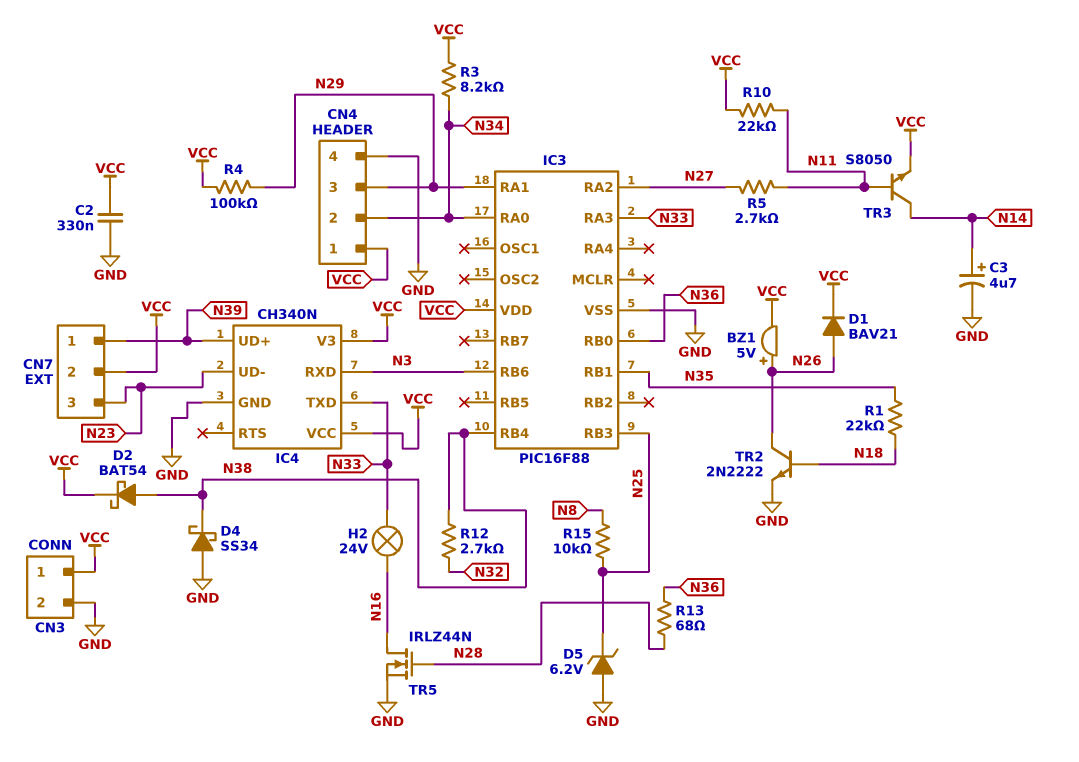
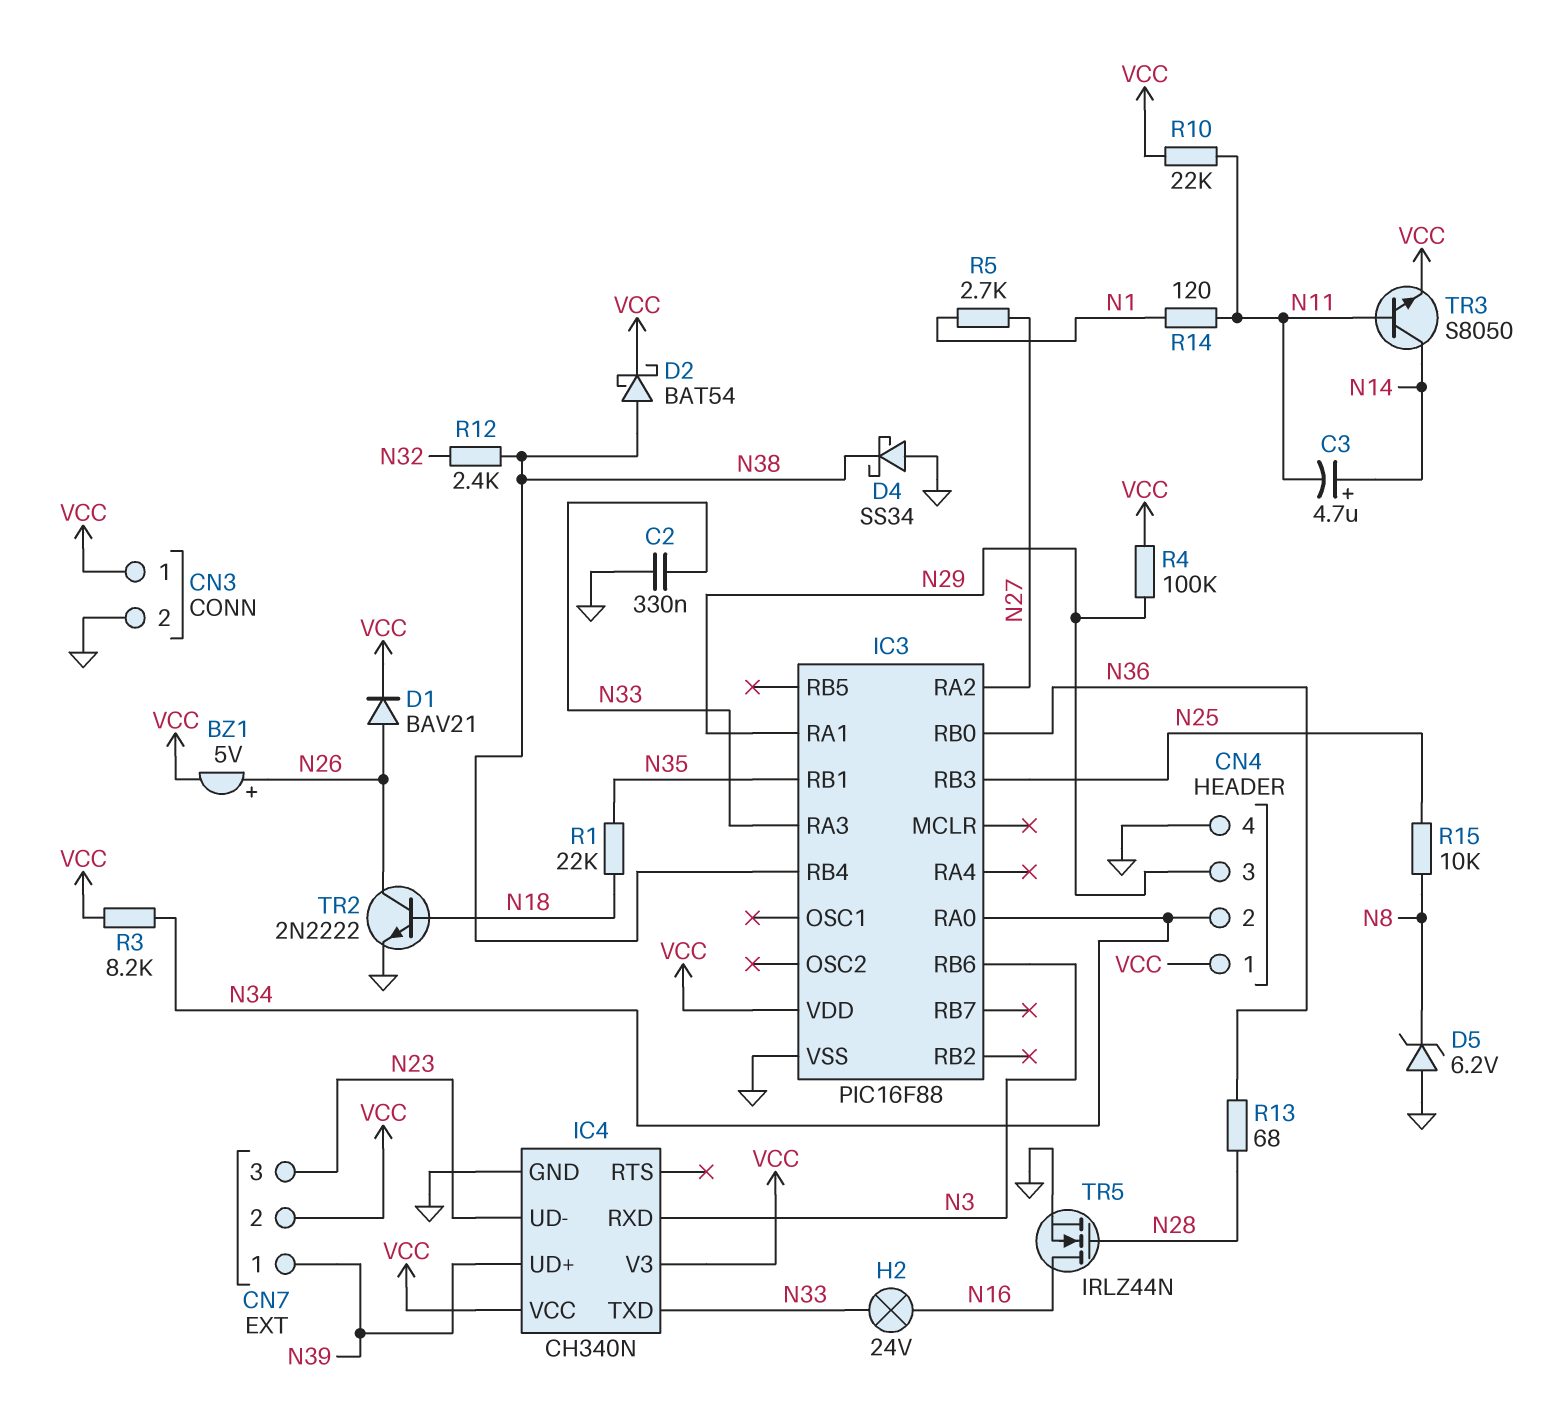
C2: 330nF (GND, VCC) -> 330nF (GND, N33)
C3: 4.7uF (plus N14, minus GND) -> 4.7uF (plus N14, minus N11)
D5: zener 6.2V (A GND, K N25) -> zener 6.2V (A GND, K N8)
R5: 2.7k (N11, N27) -> 2.7k (N1, N27)
R12: 2.7k (N32, N38) -> 2.4k (N32, N38)
R14: none -> 120 (N1, N11)

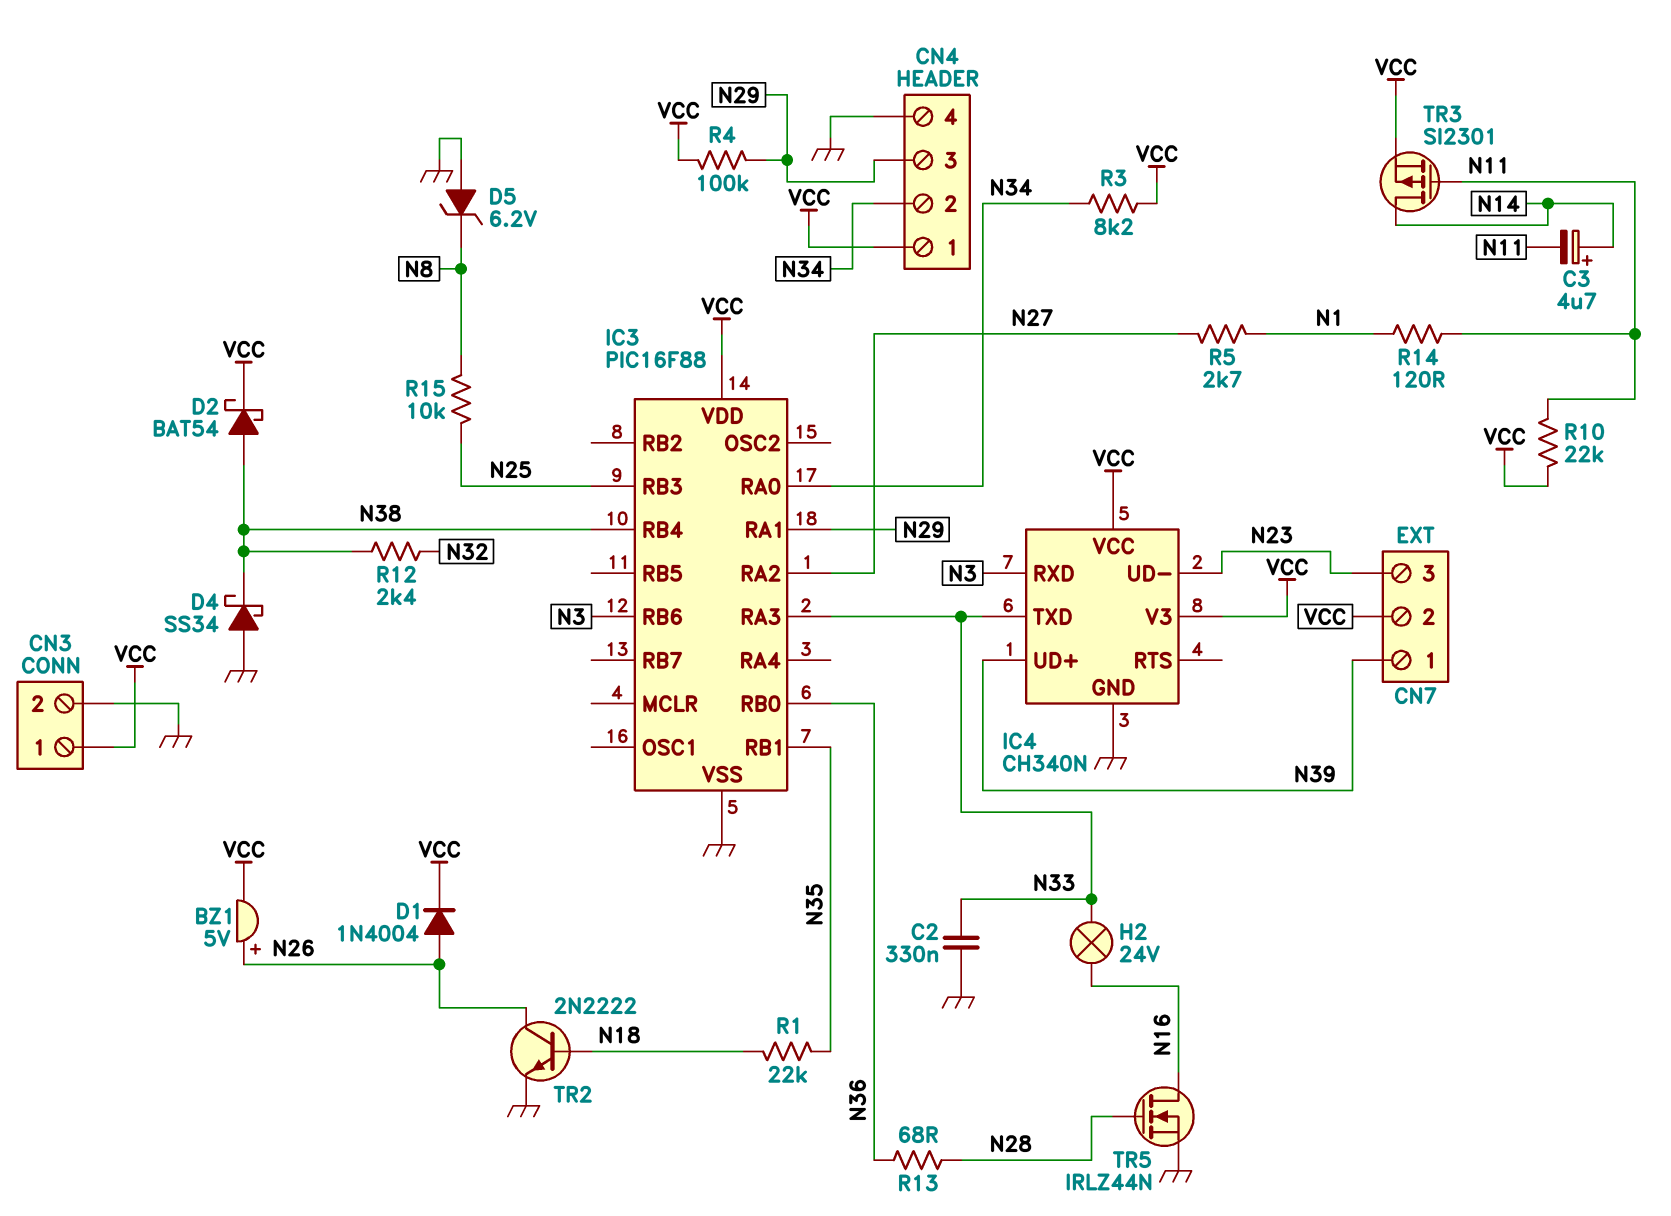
D1: diode BAV21 (A N26, K VCC) -> diode 1N4004 (A N26, K VCC)
TR3: NPN S8050 (B N11, C N14, E VCC) -> PMOS SI2301 (G N11, D N14, S VCC)

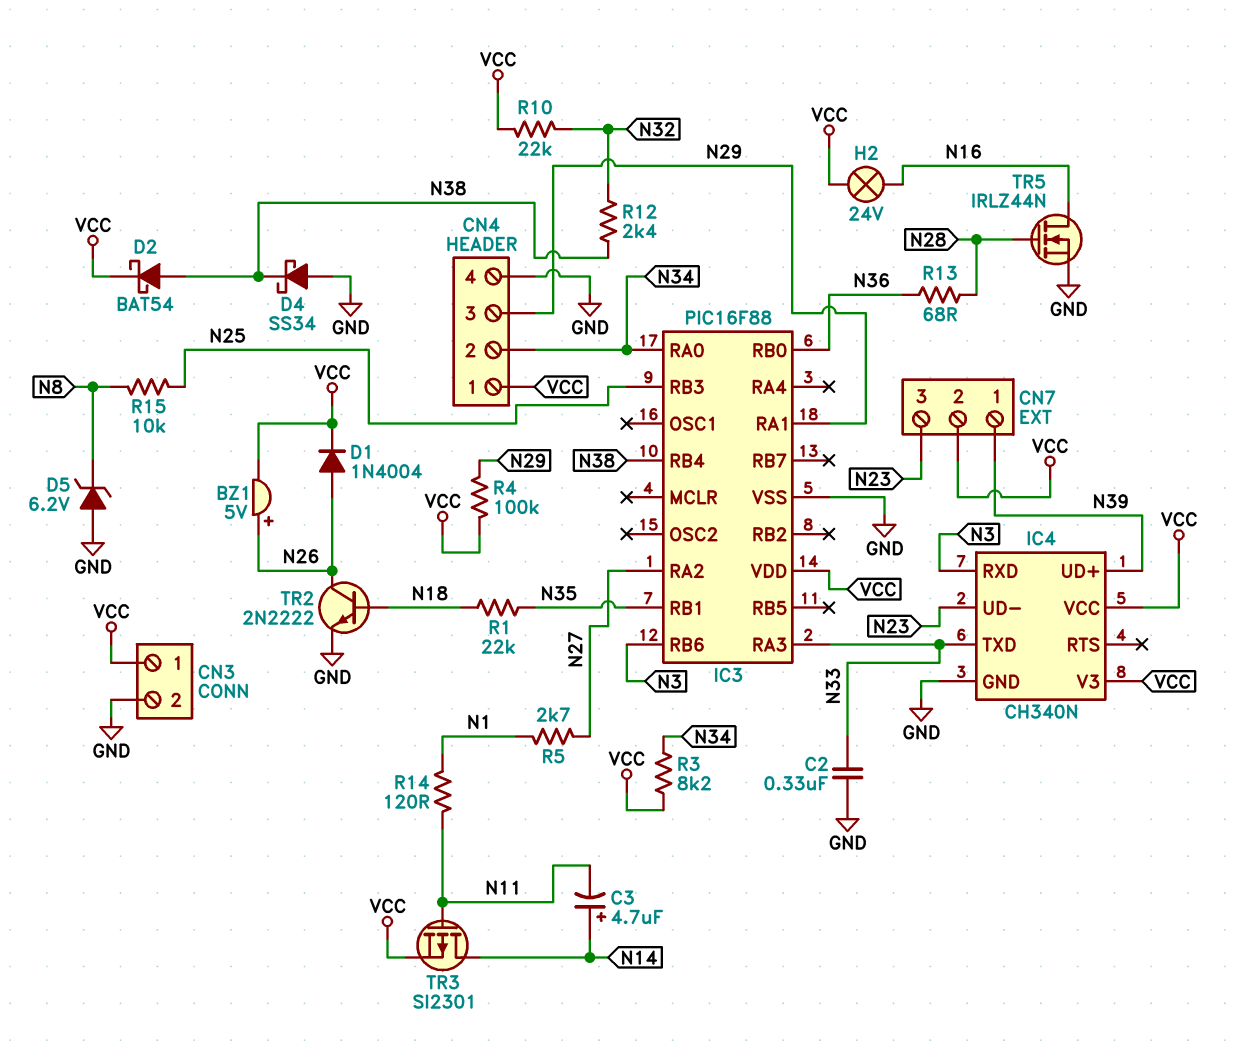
H2: lamp 24V (N16, N33) -> lamp 24V (N16, VCC)
R10: 22k (N11, VCC) -> 22k (N32, VCC)

